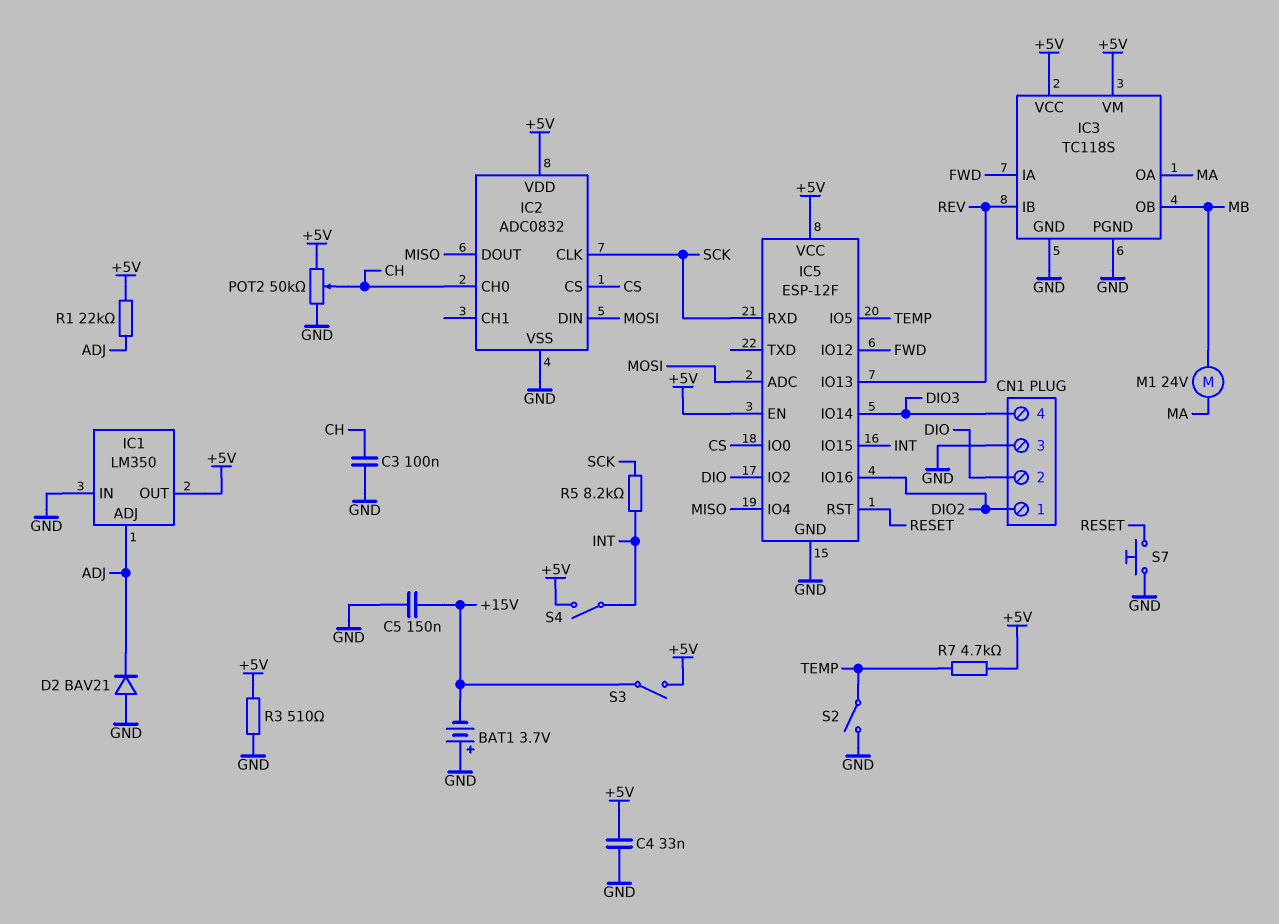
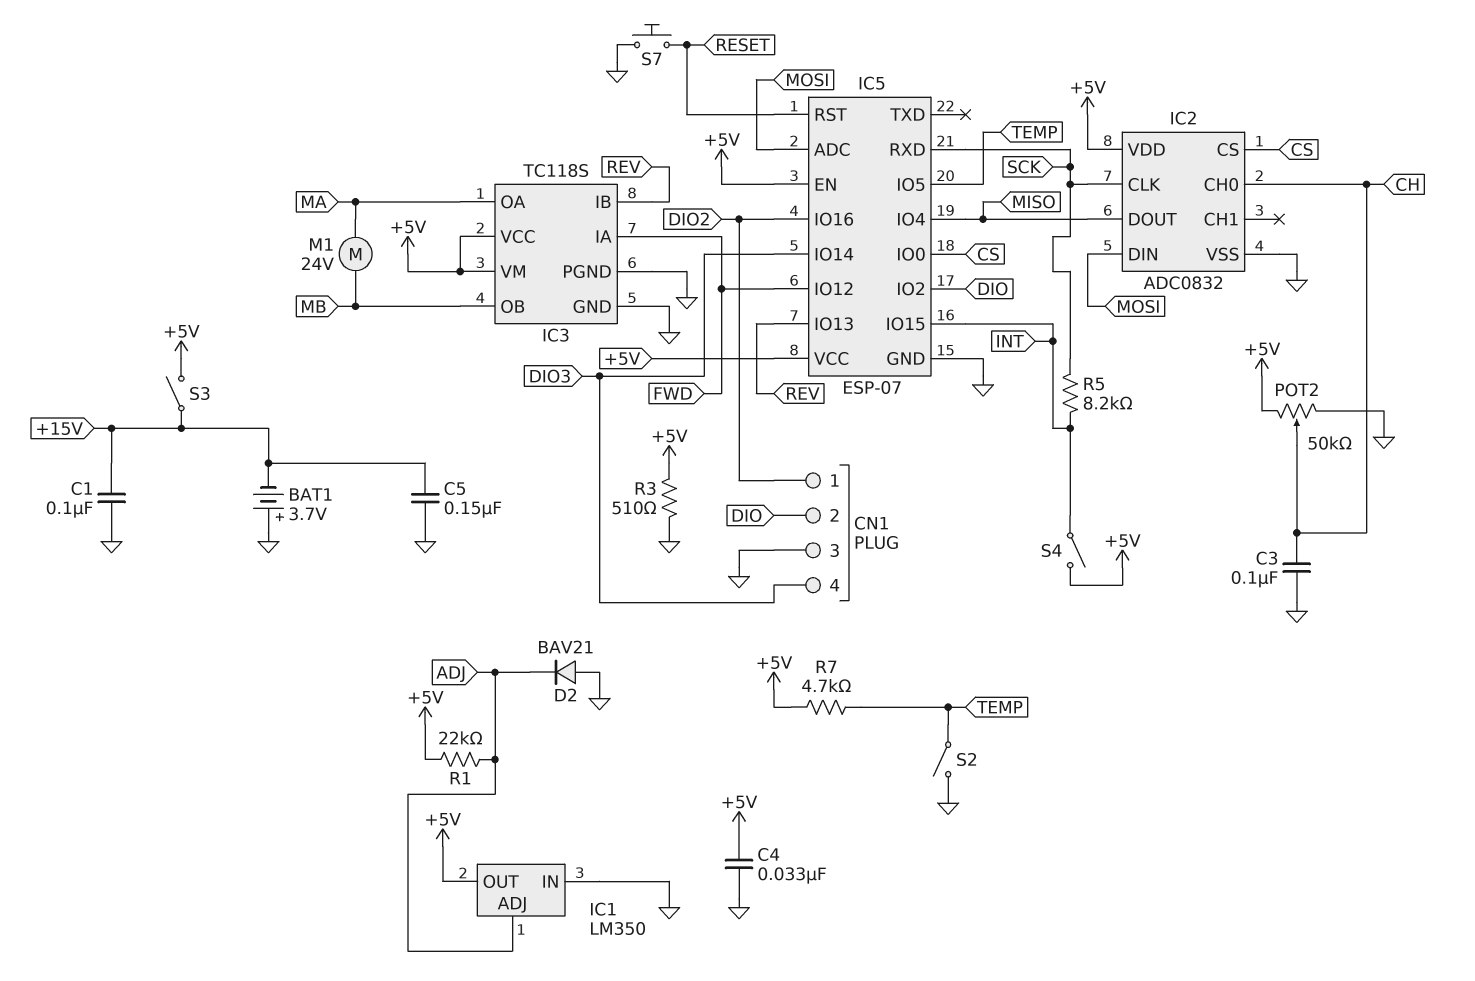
C1: none -> 100nF (+15V, GND)
IC5: ESP-12F -> ESP-07

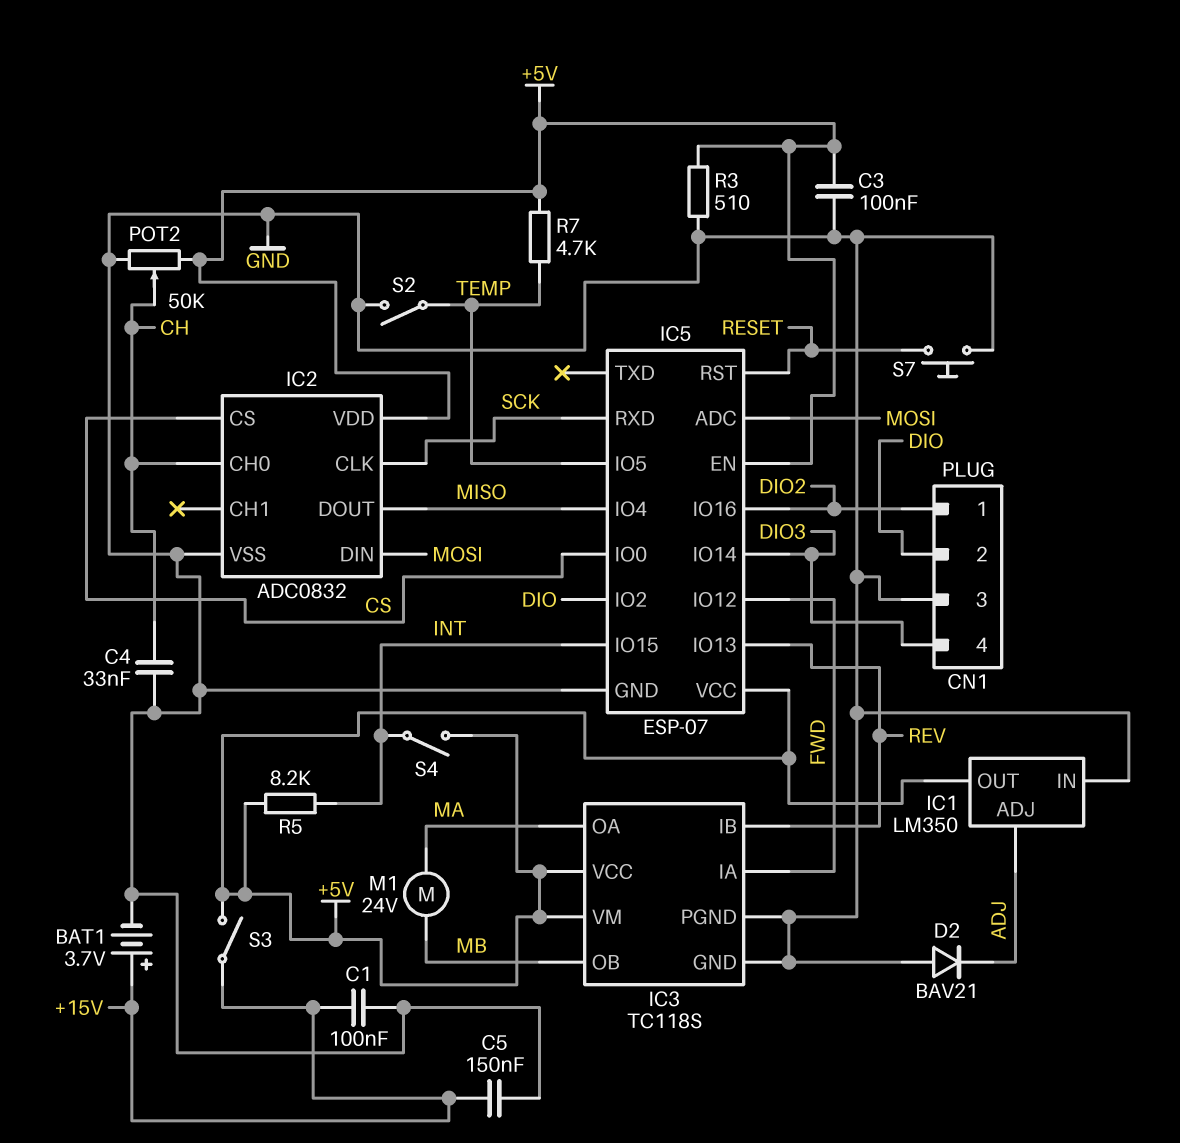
BAT1: 3.7V (plus GND, minus +15V) -> 3.7V (plus +15V, minus GND)
C3: 100nF (CH, GND) -> 100nF (+5V, GND)
C4: 33nF (+5V, GND) -> 33nF (CH, GND)
R1: 22k (+5V, ADJ) -> none
R5: 8.2k (INT, SCK) -> 8.2k (+5V, INT)

